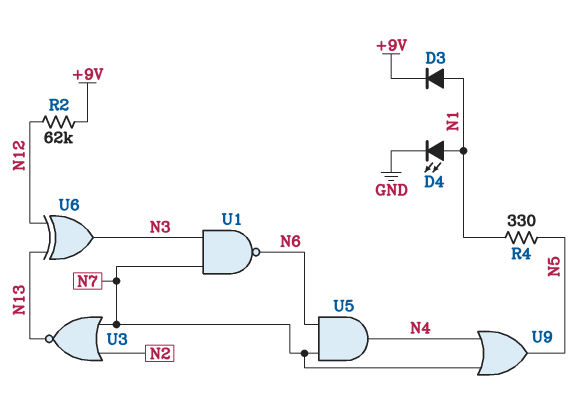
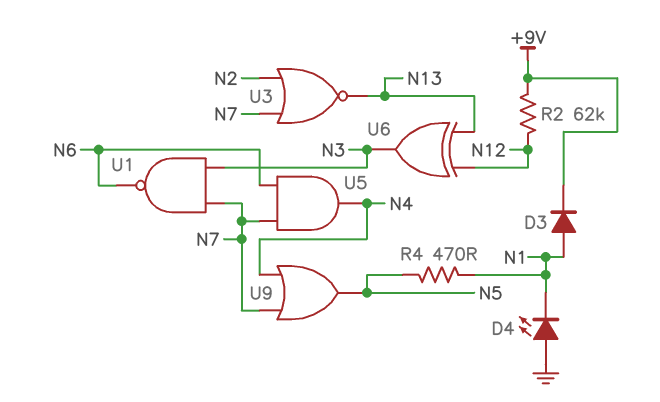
D4: LED (A N1, K GND) -> LED (A GND, K N1)
R4: 330 (N1, N5) -> 470 (N1, N5)

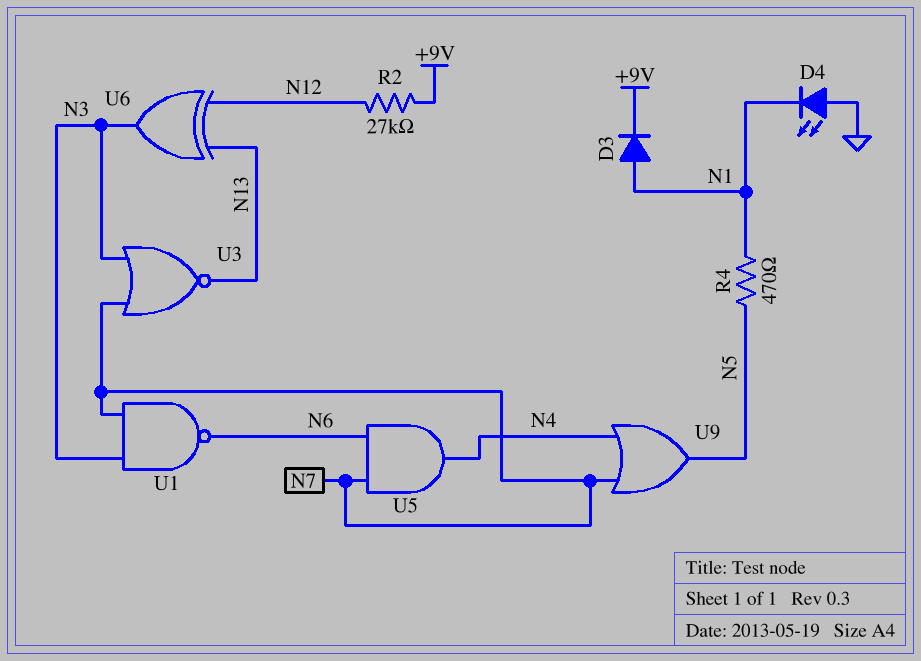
R2: 62k (+9V, N12) -> 27k (+9V, N12)
U3: NOR (in N2, in N7, out N13) -> NOR (in N3, in N7, out N13)

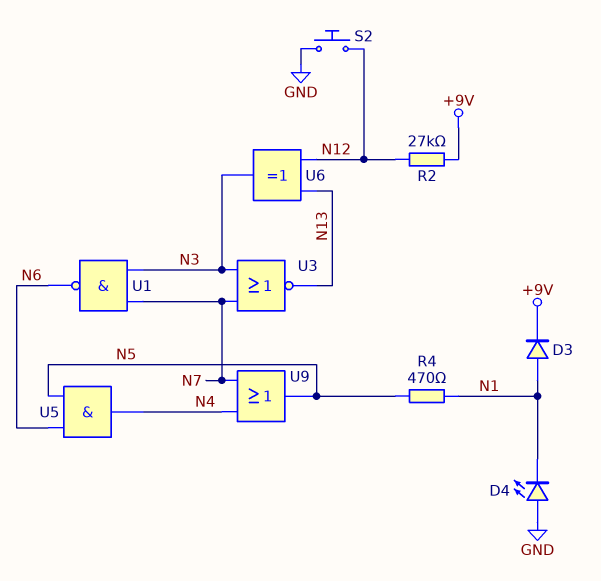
S2: none -> button (GND, N12)
U5: AND (in N6, in N7, out N4) -> AND (in N5, in N6, out N4)

